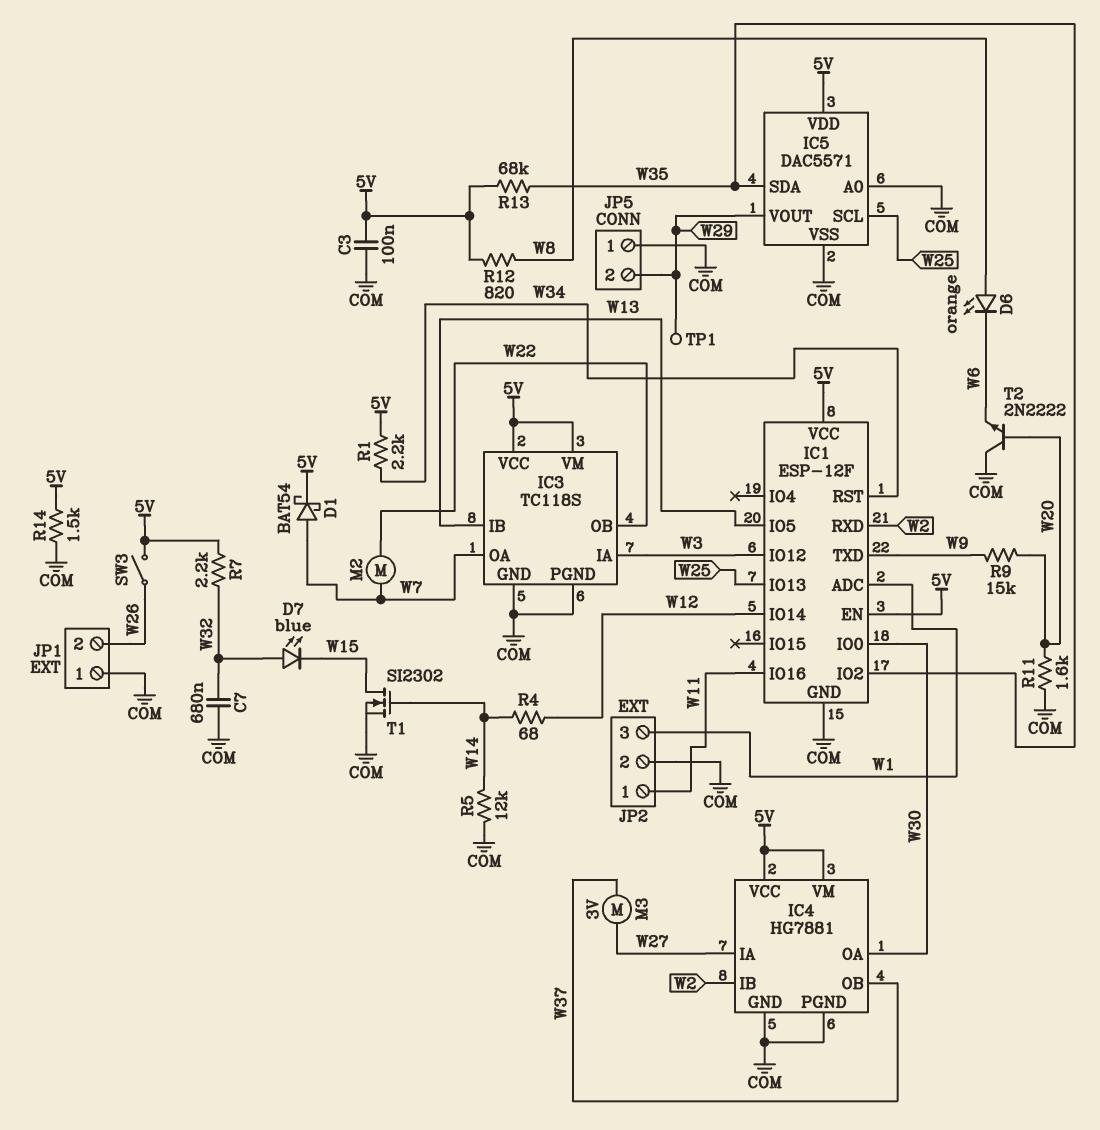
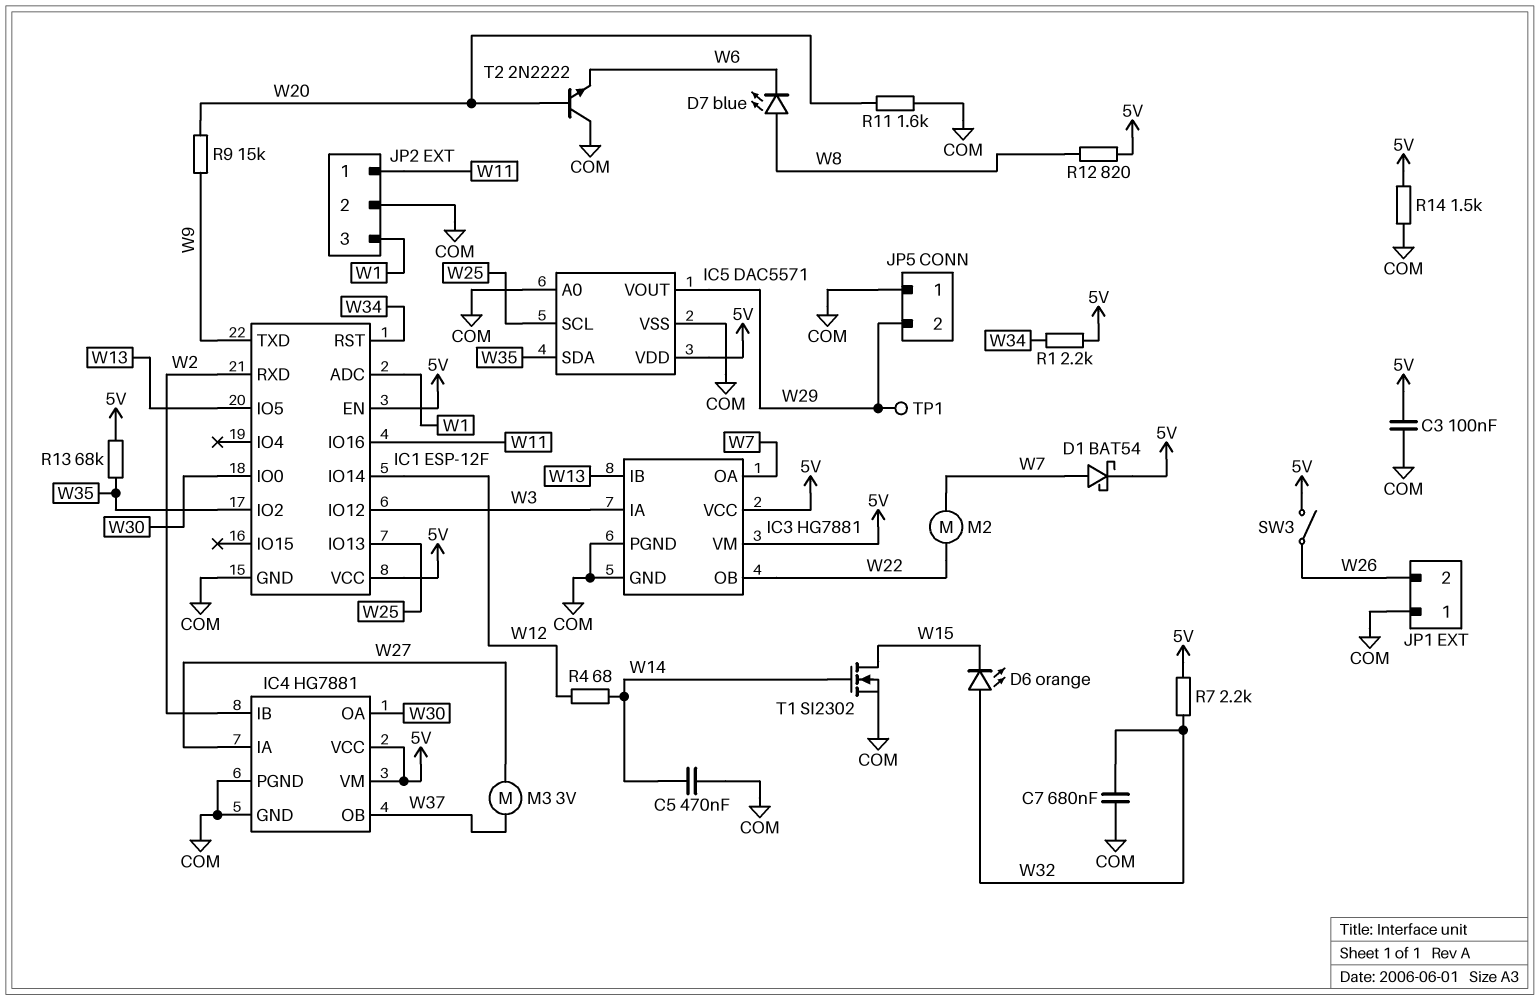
C5: none -> 470nF (COM, W14)
D6: LED orange (A W8, K W6) -> LED orange (A W32, K W15)
D7: LED blue (A W32, K W15) -> LED blue (A W8, K W6)
IC3: TC118S -> HG7881
R5: 12k (COM, W14) -> none

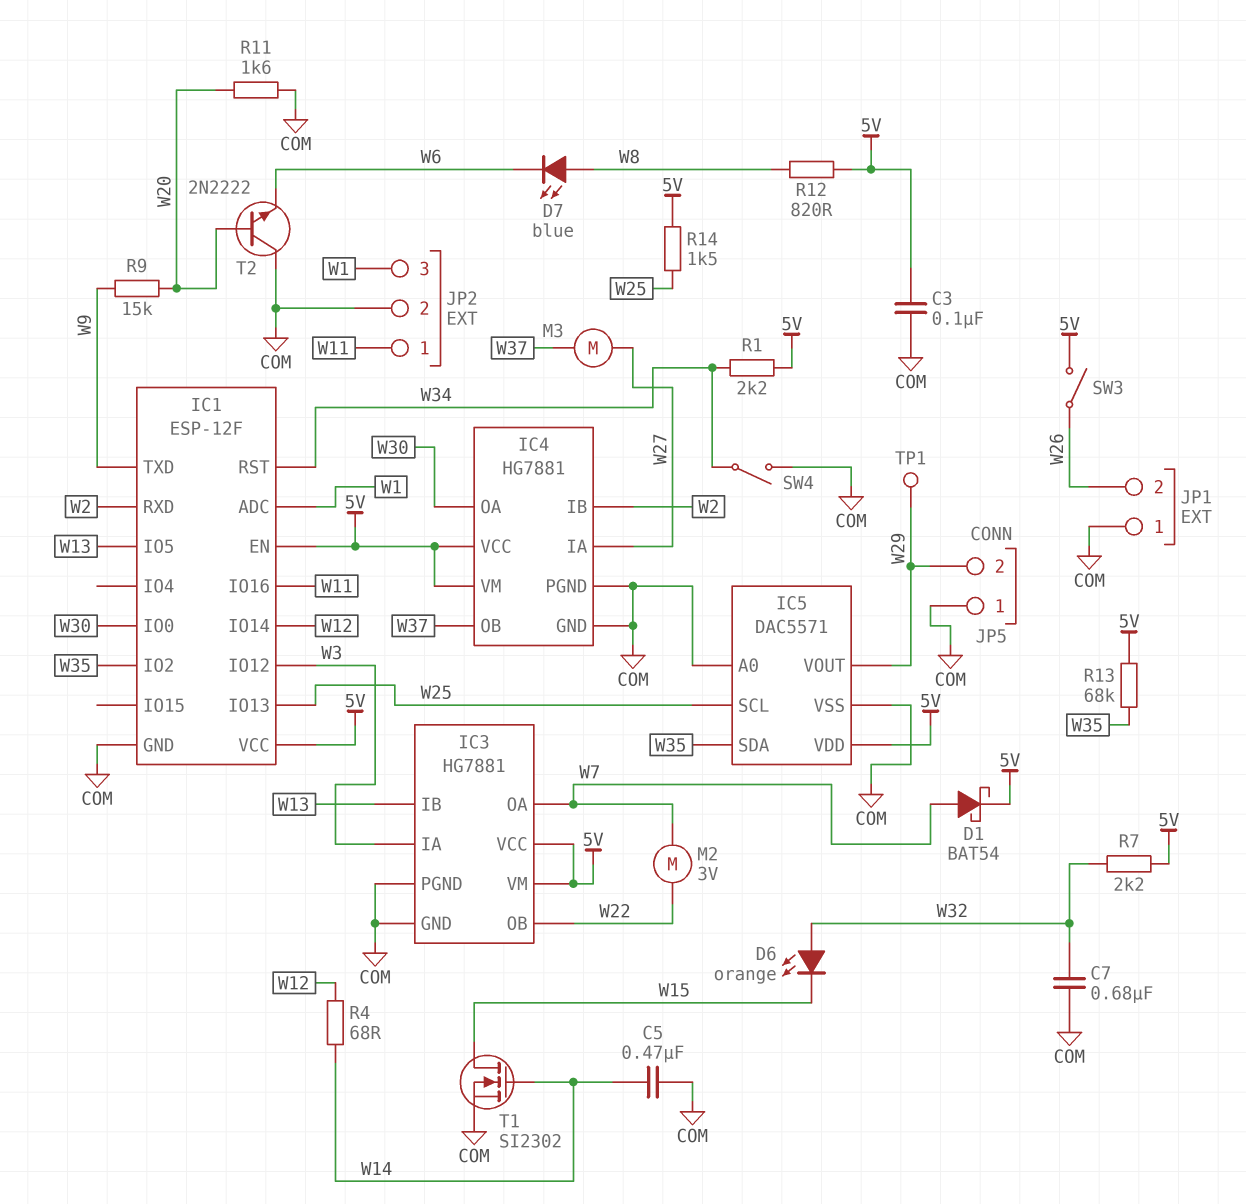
M2: motor (W7, W22) -> motor 3V (W7, W22)
M3: motor 3V (W27, W37) -> motor (W27, W37)
R14: 1.5k (5V, COM) -> 1.5k (5V, W25)
SW4: none -> switch (COM, W34)

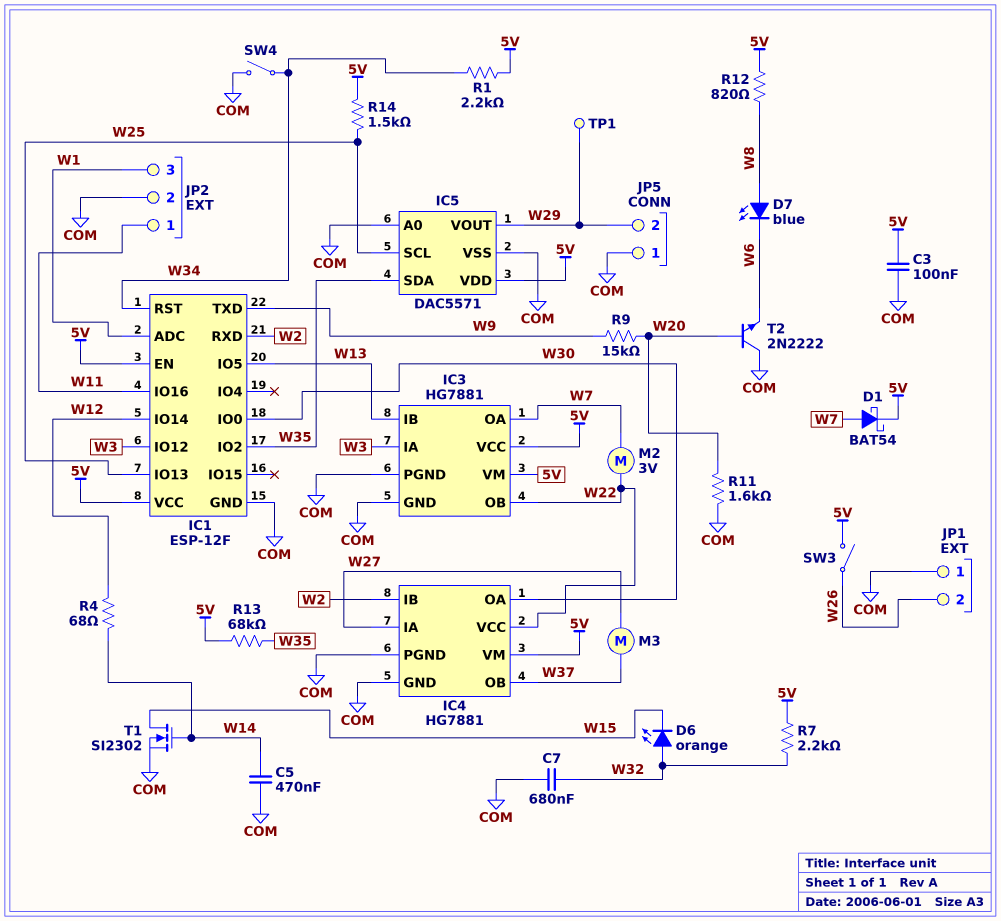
IC4 pin VCC: 5V -> W22

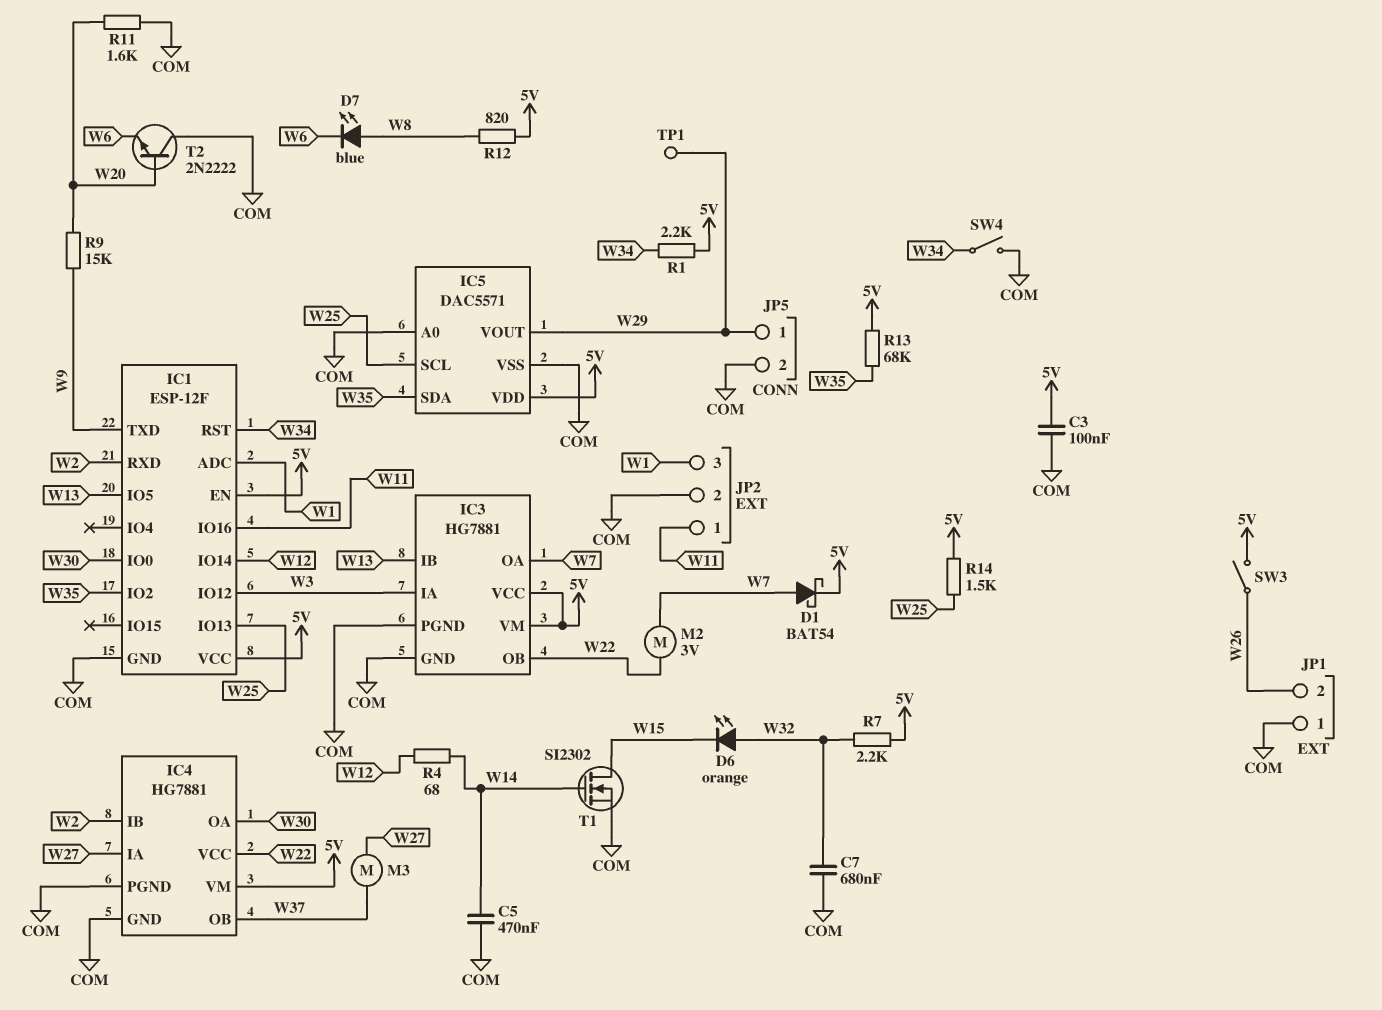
JP5 pin 1: COM -> W29
JP5 pin 2: W29 -> COM

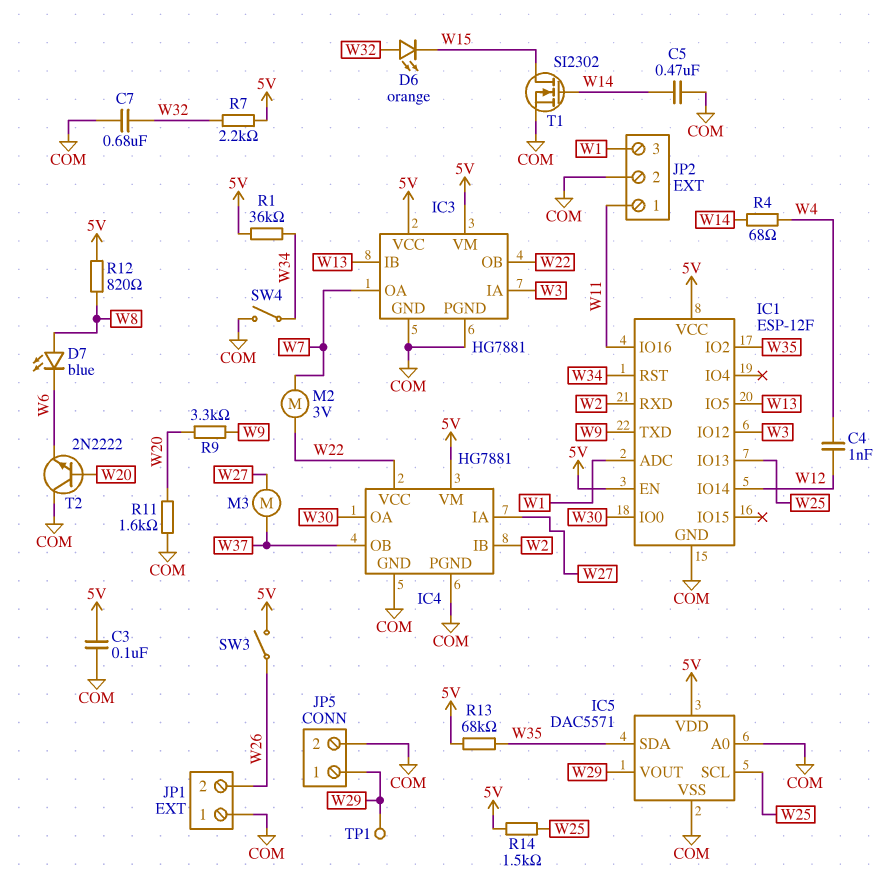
C4: none -> 1nF (W4, W12)
D1: schottky BAT54 (A W7, K 5V) -> none
R1: 2.2k (5V, W34) -> 36k (5V, W34)
R4: 68 (W12, W14) -> 68 (W4, W14)
R9: 15k (W9, W20) -> 3.3k (W9, W20)

